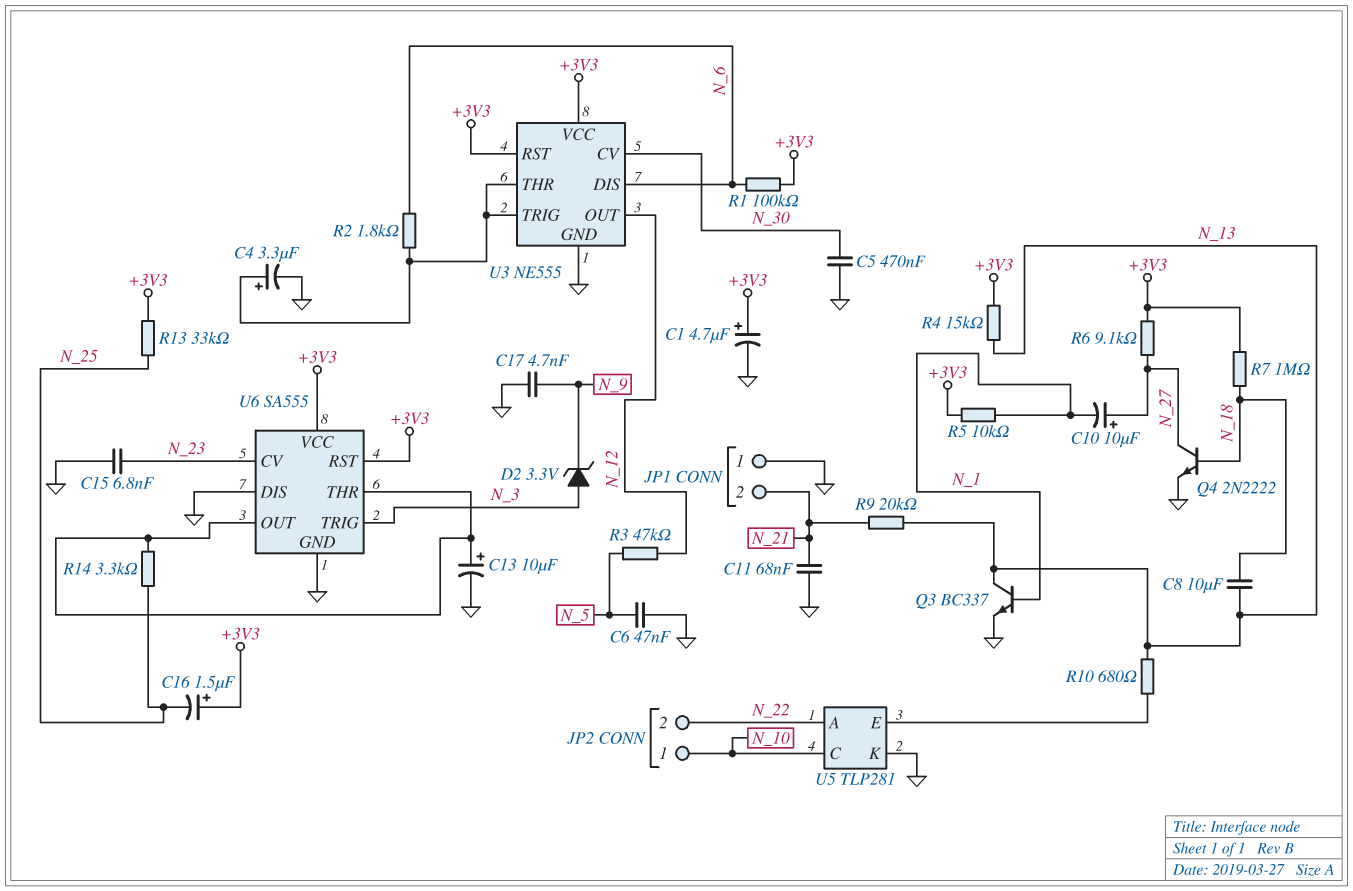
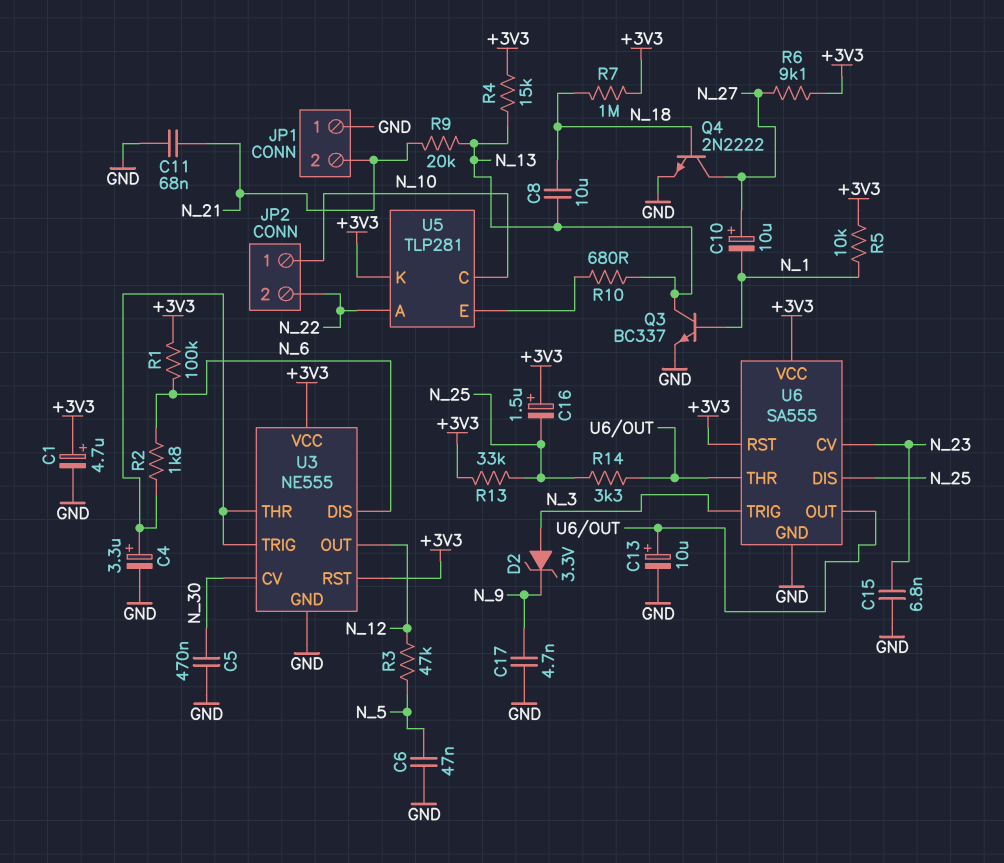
U5 pin K: GND -> +3V3
U6 pin DIS: GND -> N_25

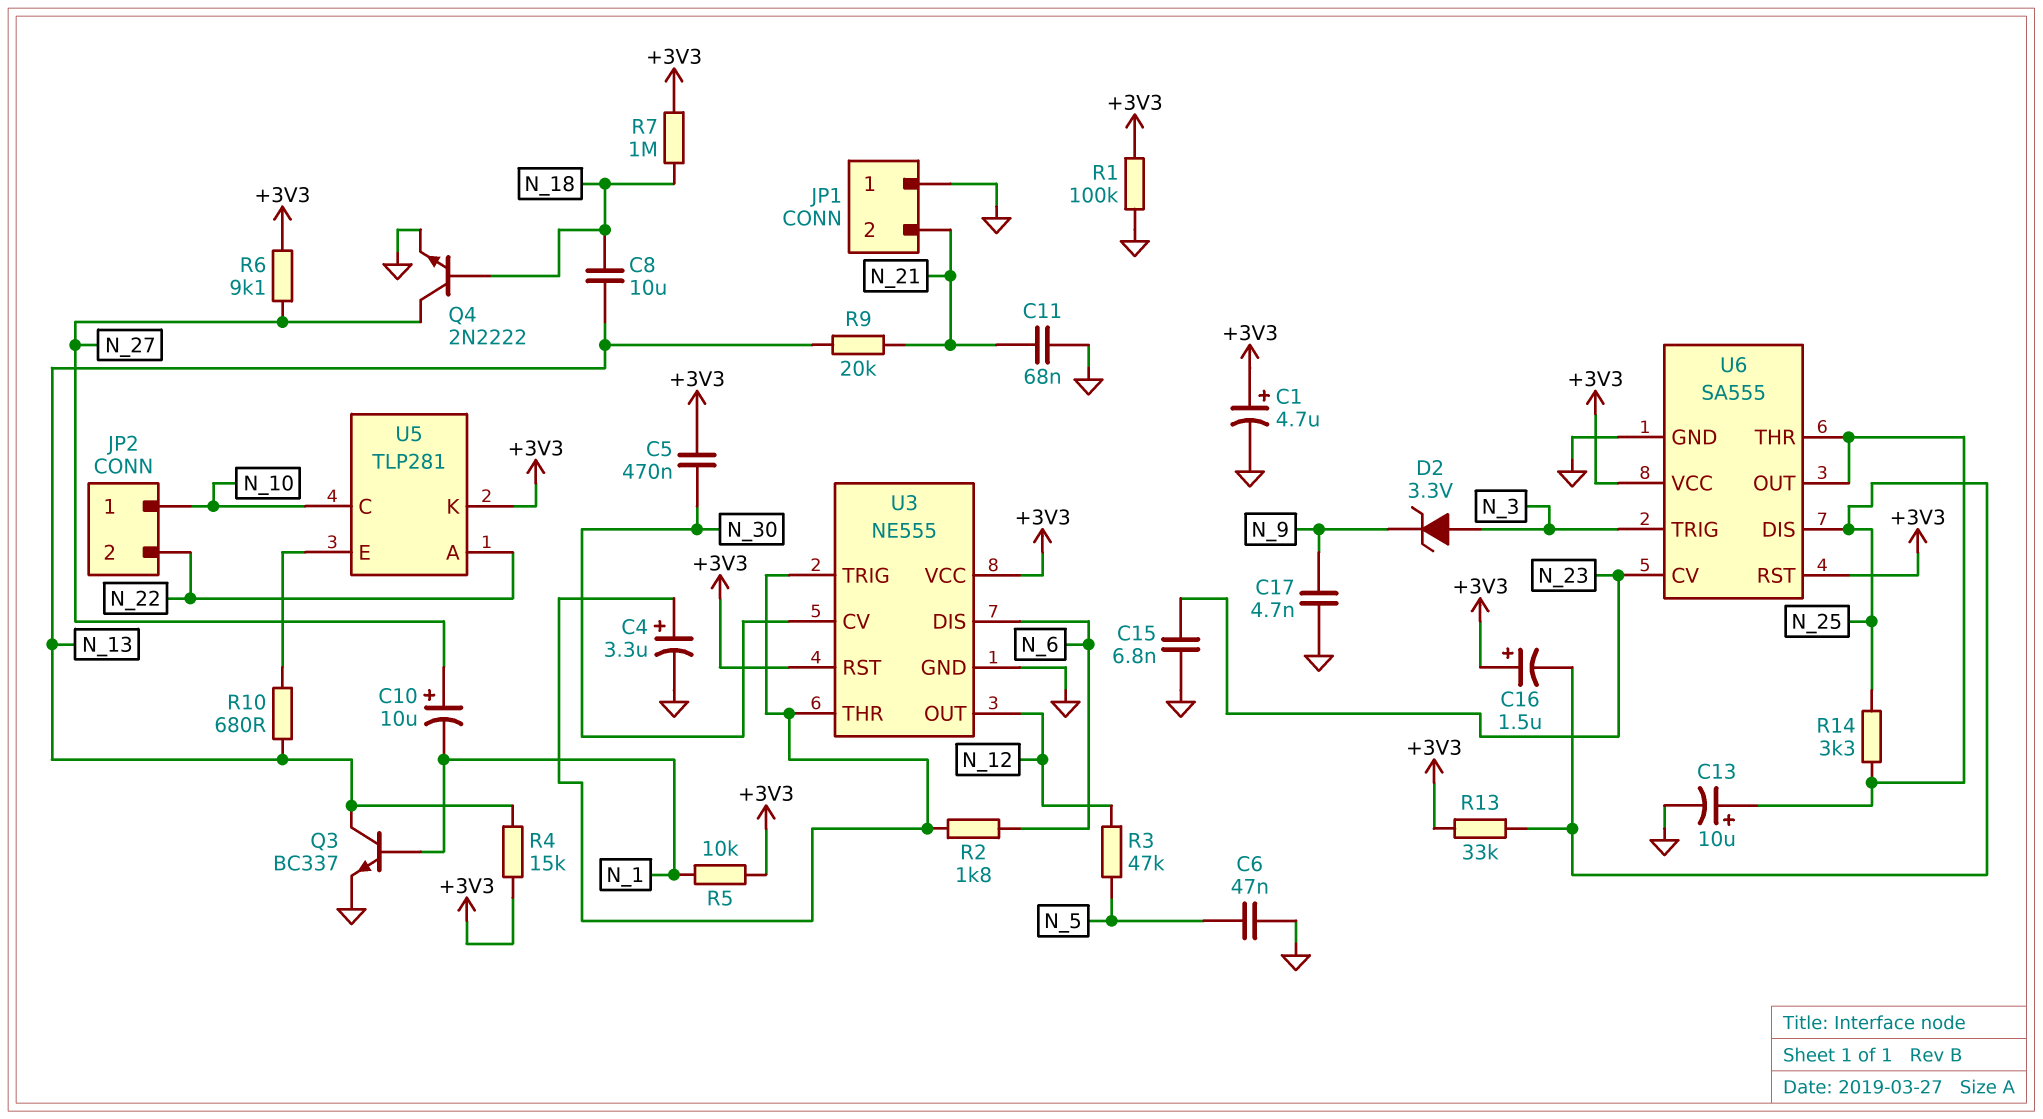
C5: 470nF (GND, N_30) -> 470nF (+3V3, N_30)
R1: 100k (+3V3, N_6) -> 100k (+3V3, GND)

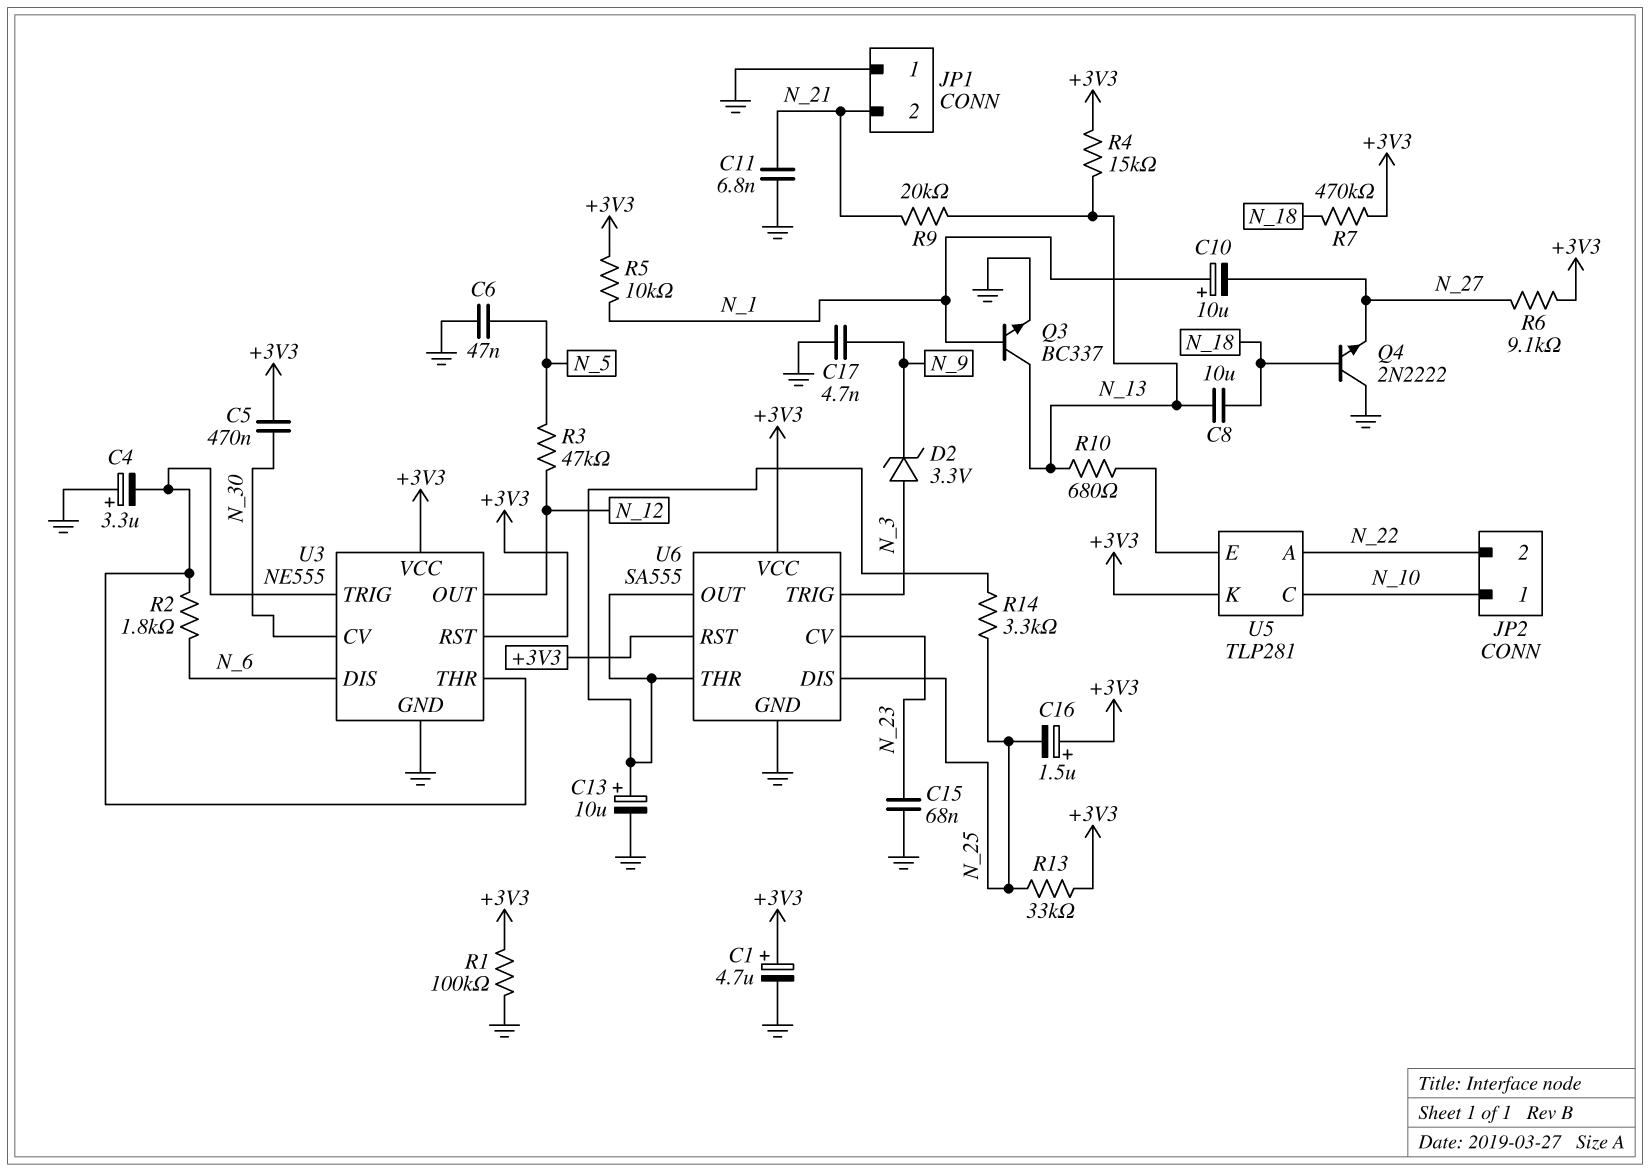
C4: 3.3uF (plus U3/THR, minus GND) -> 3.3uF (plus GND, minus U3/THR)
C10: 10uF (plus N_27, minus N_1) -> 10uF (plus N_1, minus N_27)
C11: 68nF (GND, N_21) -> 6.8nF (GND, N_21)
C15: 6.8nF (GND, N_23) -> 68nF (GND, N_23)
Q4: NPN 2N2222 (B N_18, C N_27, E GND) -> NPN 2N2222 (B N_18, C GND, E N_27)
R7: 1M (+3V3, N_18) -> 470k (+3V3, N_18)

